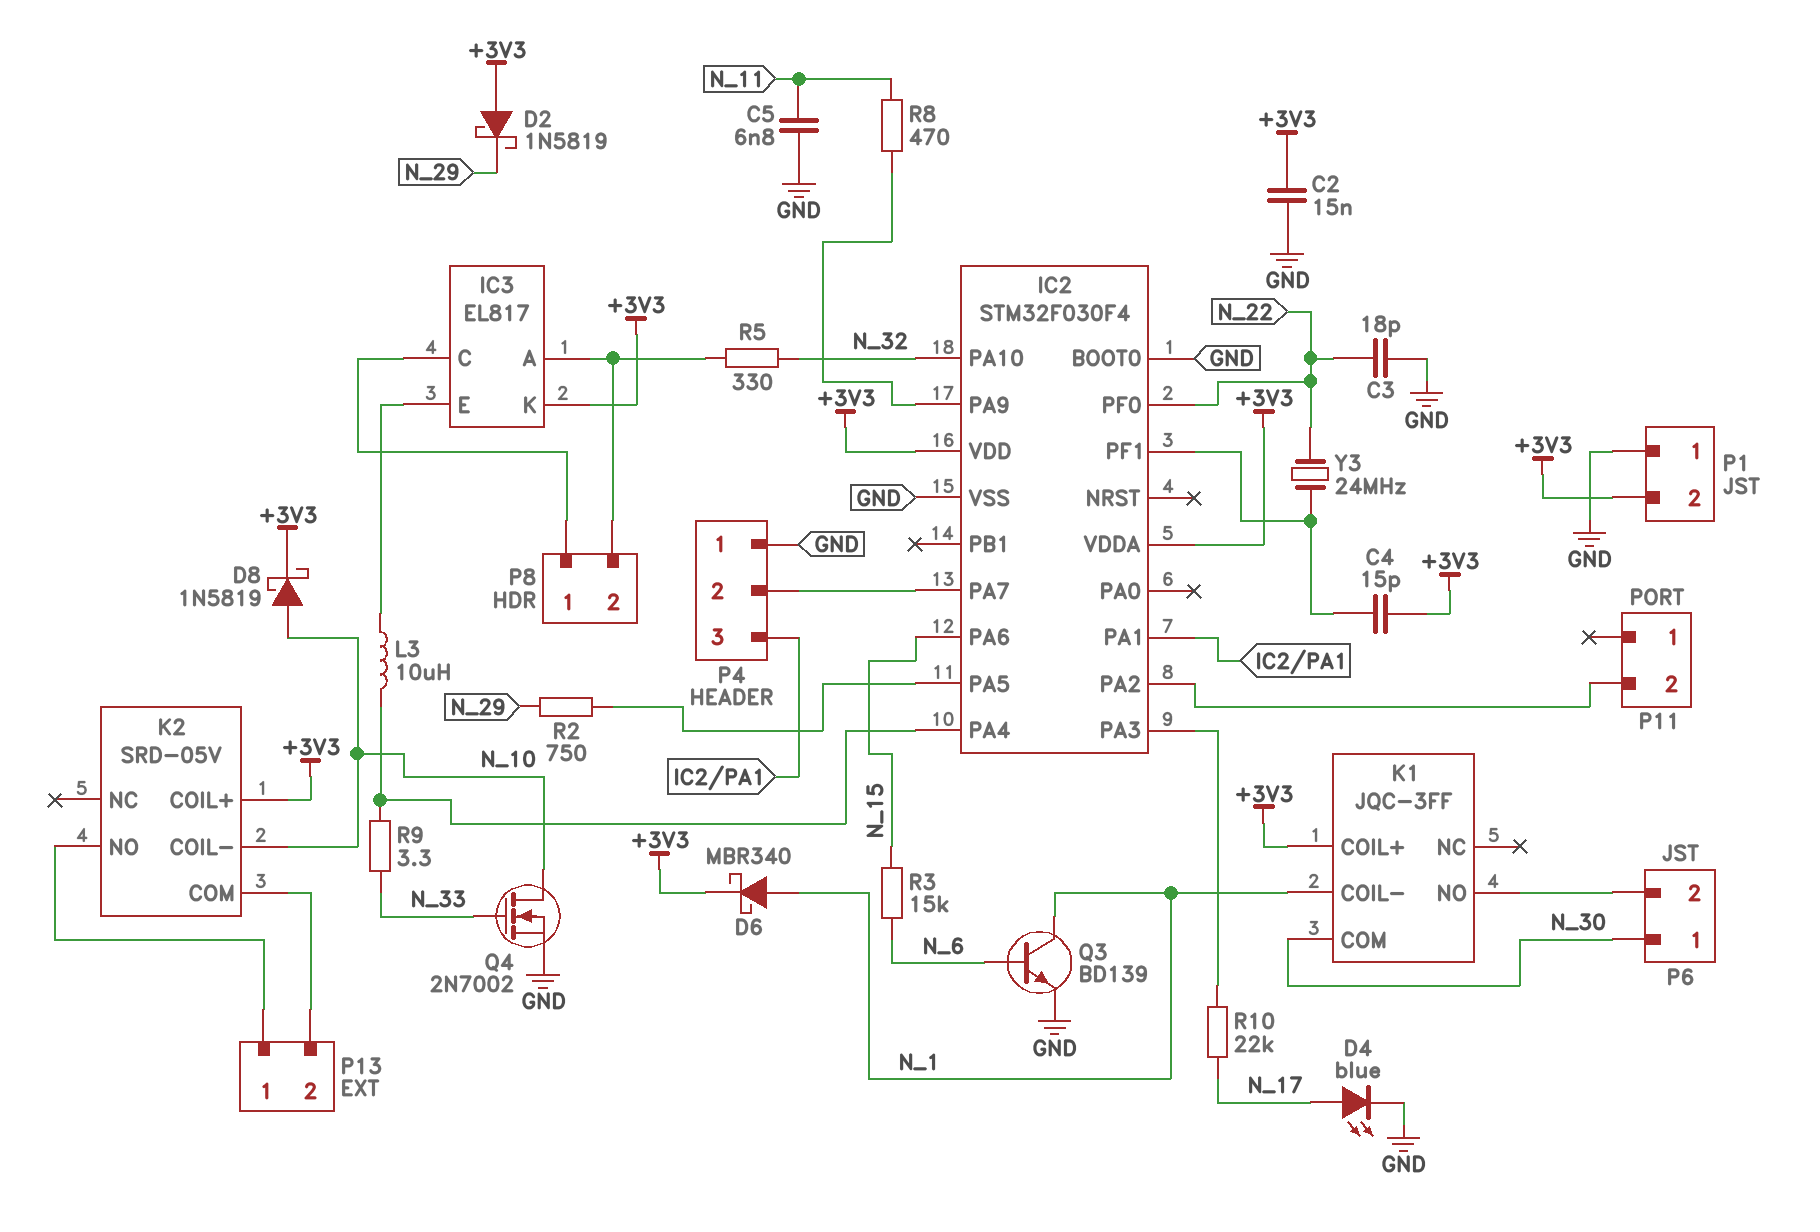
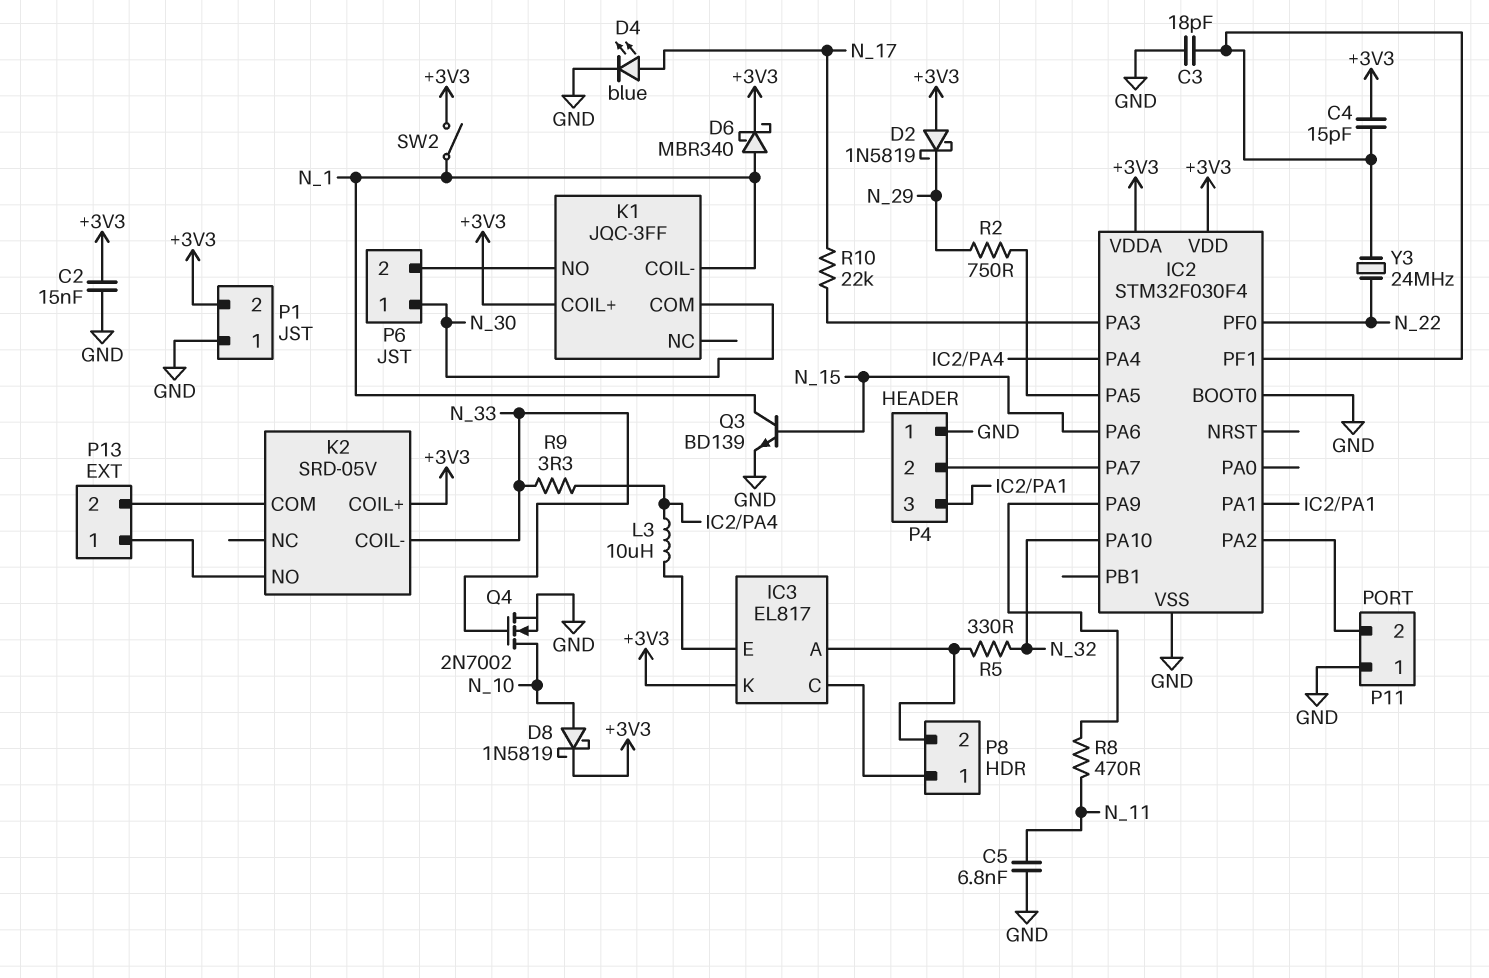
C3: 18pF (GND, N_22) -> 18pF (GND, IC2/PF1)
K2 pin COIL-: N_10 -> N_33
P11 pin 1: none -> GND
Q3: NPN BD139 (B N_6, C N_1, E GND) -> NPN BD139 (B N_15, C N_1, E GND)
R3: 15k (N_6, N_15) -> none
SW2: none -> switch (+3V3, N_1)

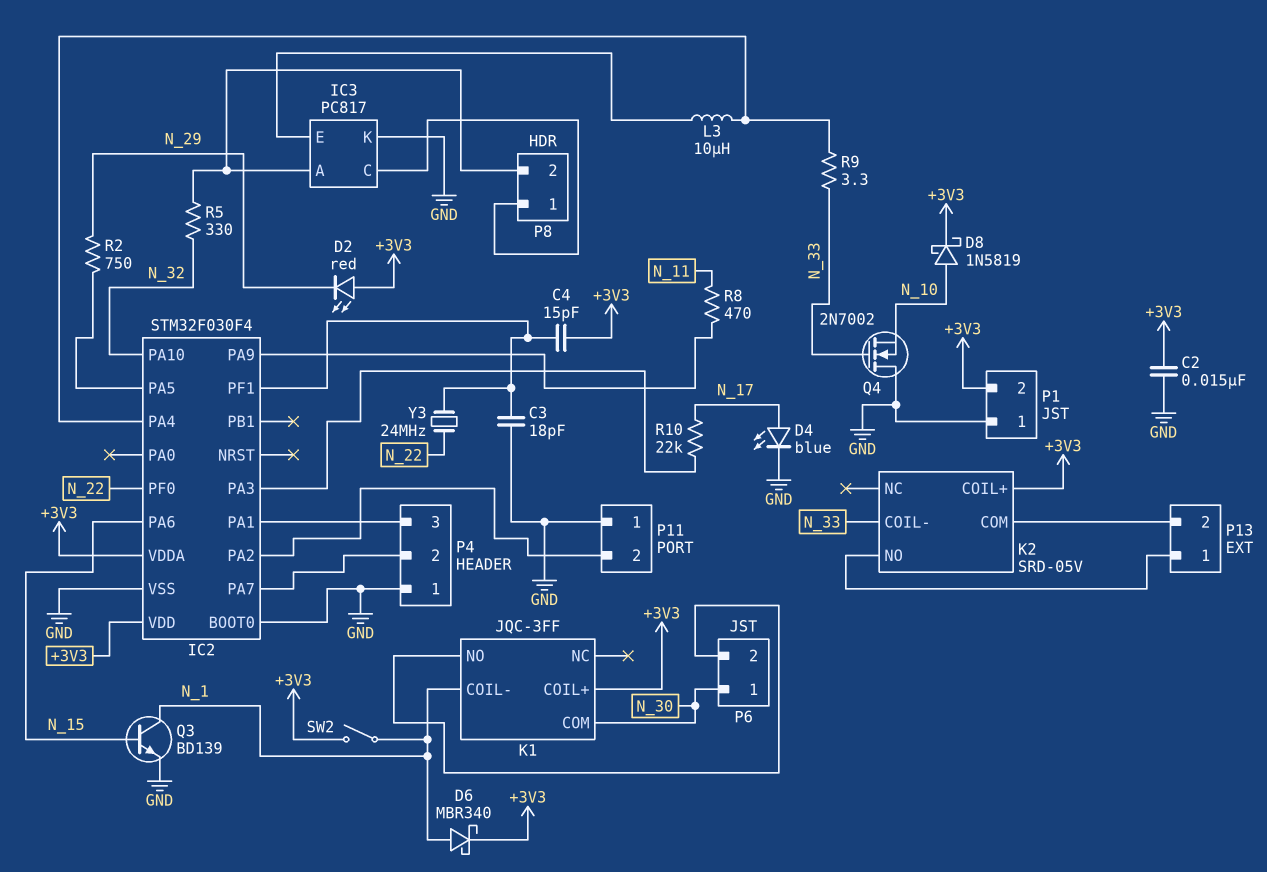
C5: 6.8nF (GND, N_11) -> none
D2: schottky 1N5819 (A +3V3, K N_29) -> LED red (A +3V3, K N_29)
IC3: EL817 -> PC817
IC3 pin K: +3V3 -> GND
Q4: NMOS 2N7002 (G N_33, D N_10, S GND) -> NMOS 2N7002 (G N_33, D GND, S N_10)

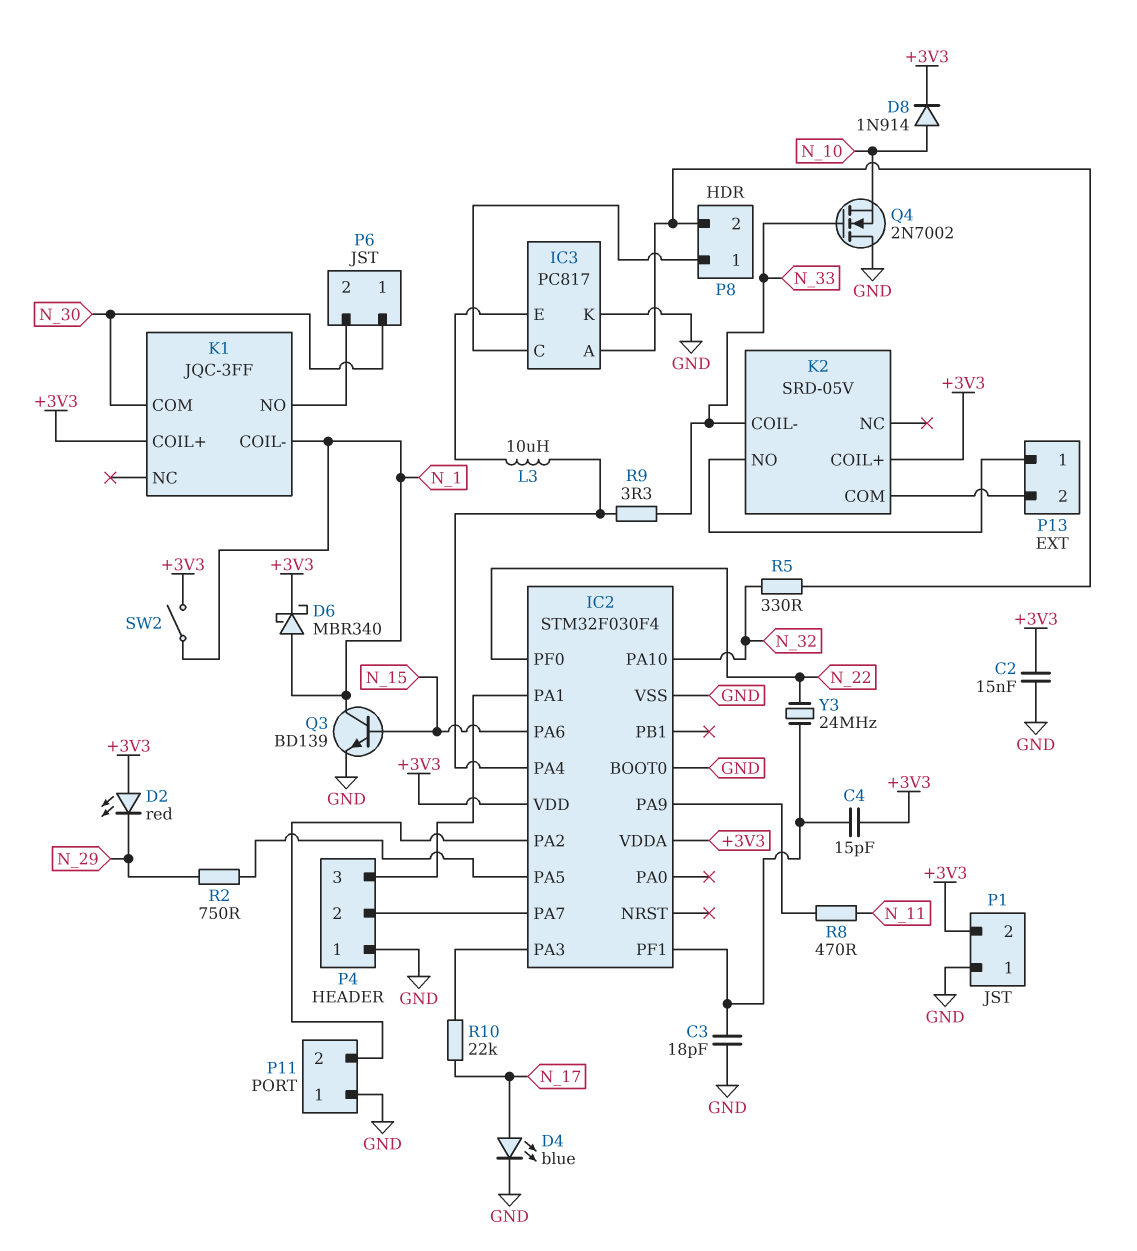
D8: schottky 1N5819 (A N_10, K +3V3) -> diode 1N914 (A N_10, K +3V3)

